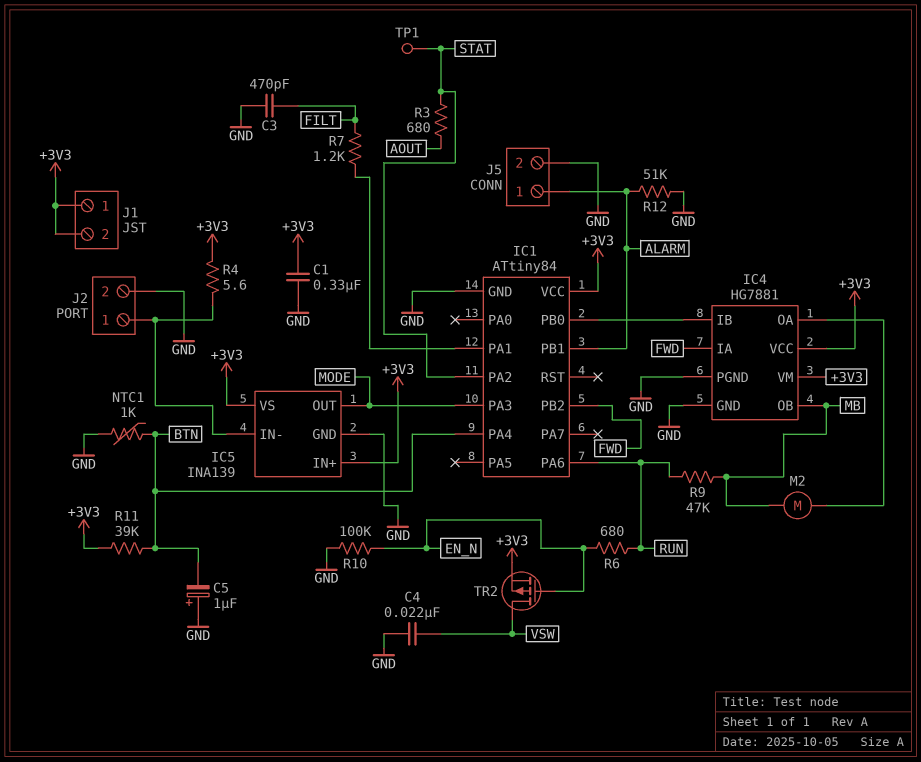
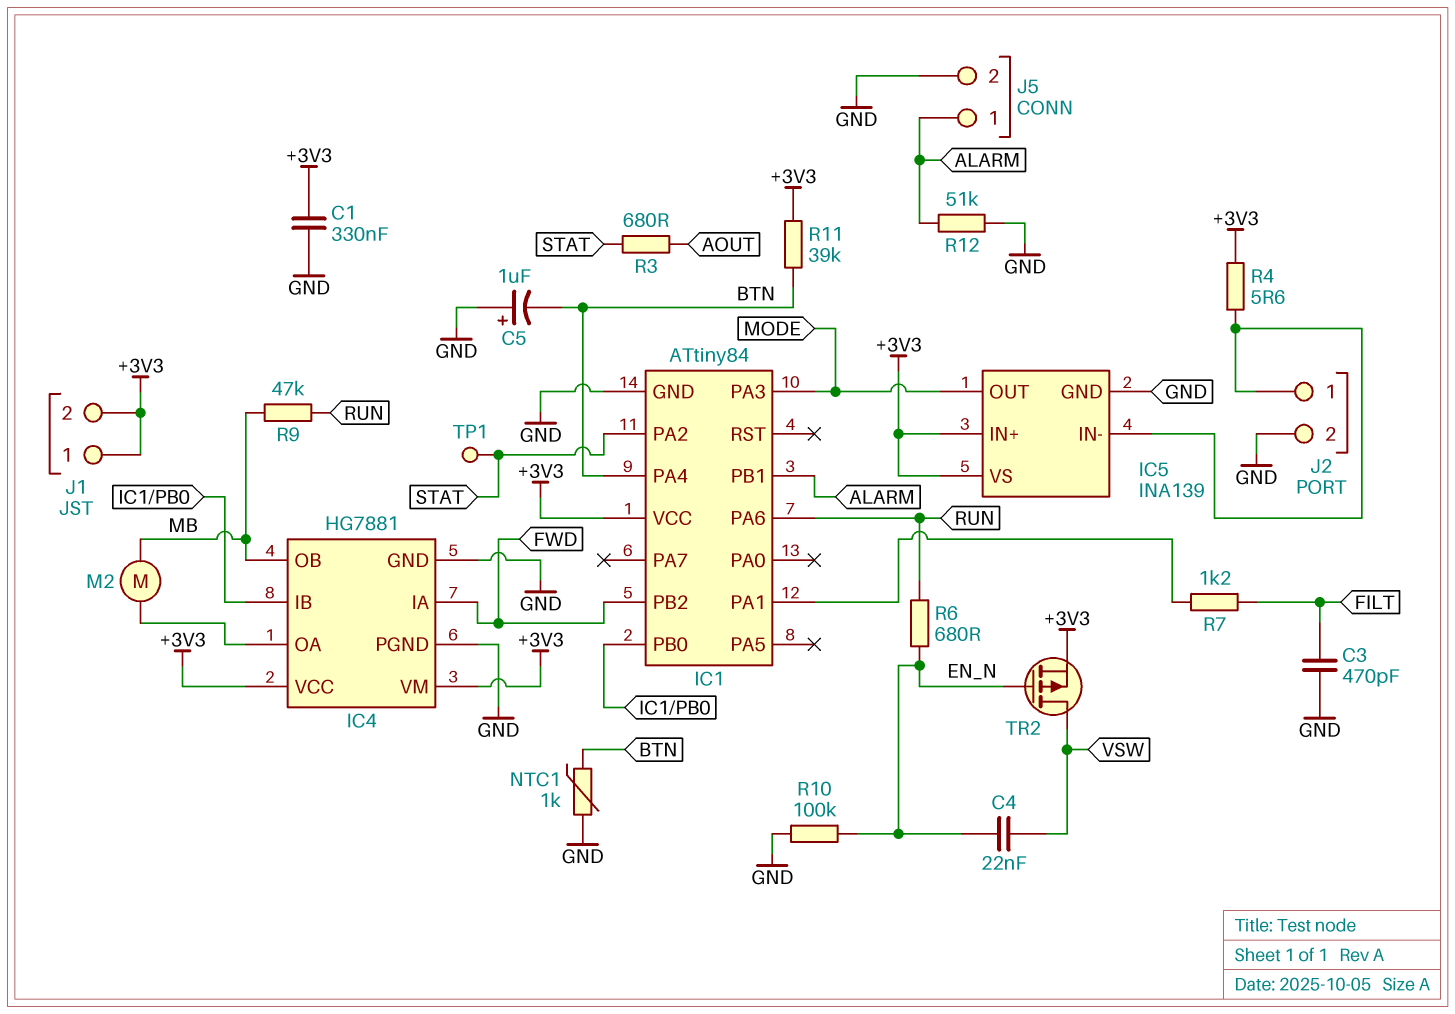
C4: 22nF (GND, VSW) -> 22nF (EN_N, VSW)

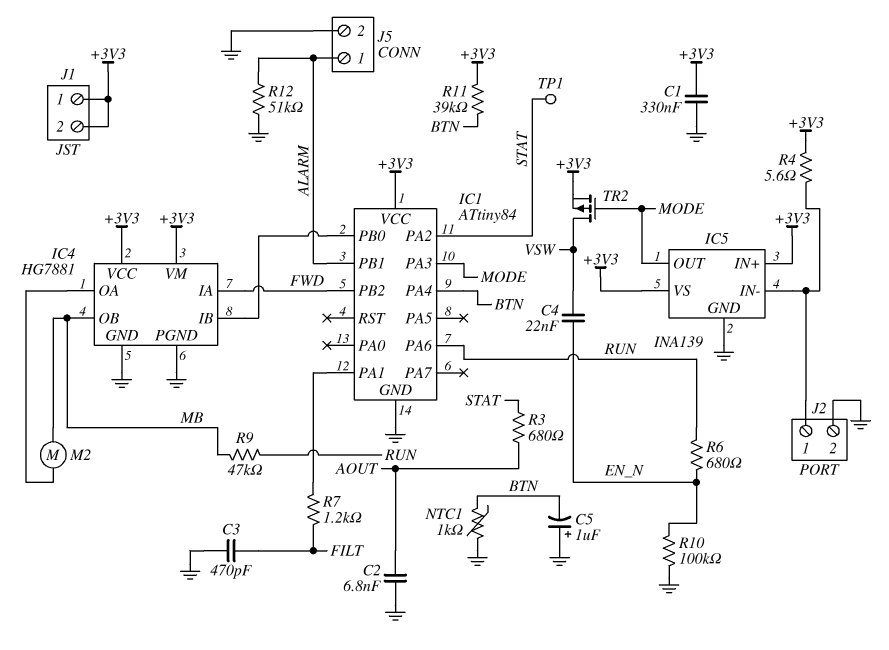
C2: none -> 6.8nF (AOUT, GND)
TR2: PMOS (G EN_N, D VSW, S +3V3) -> PMOS (G MODE, D VSW, S +3V3)

